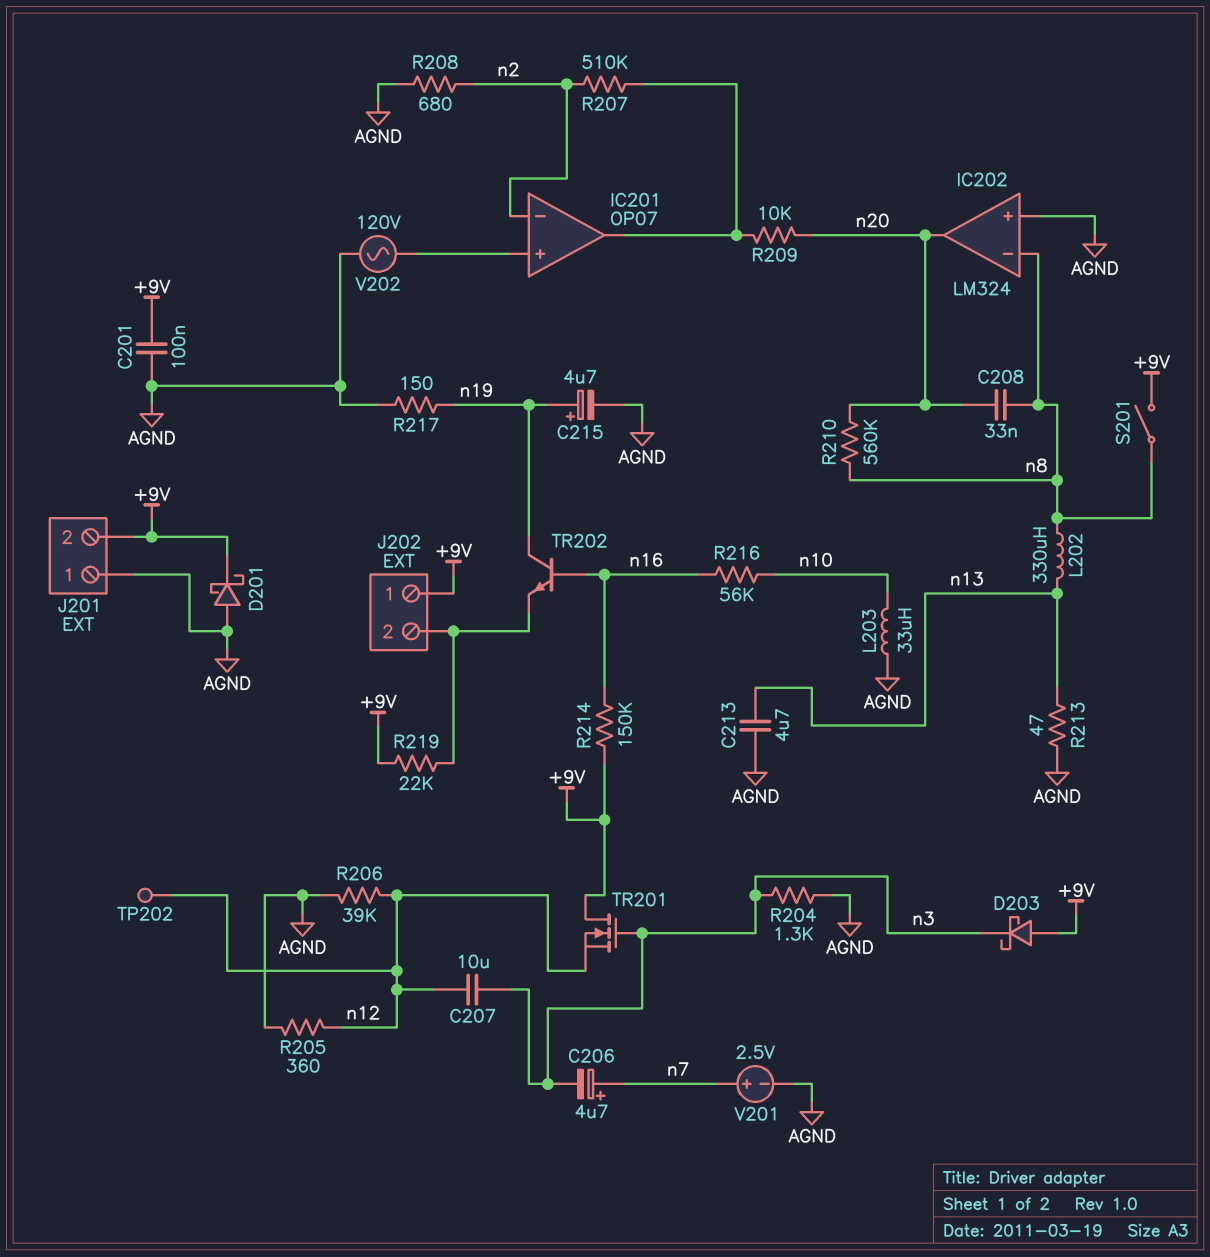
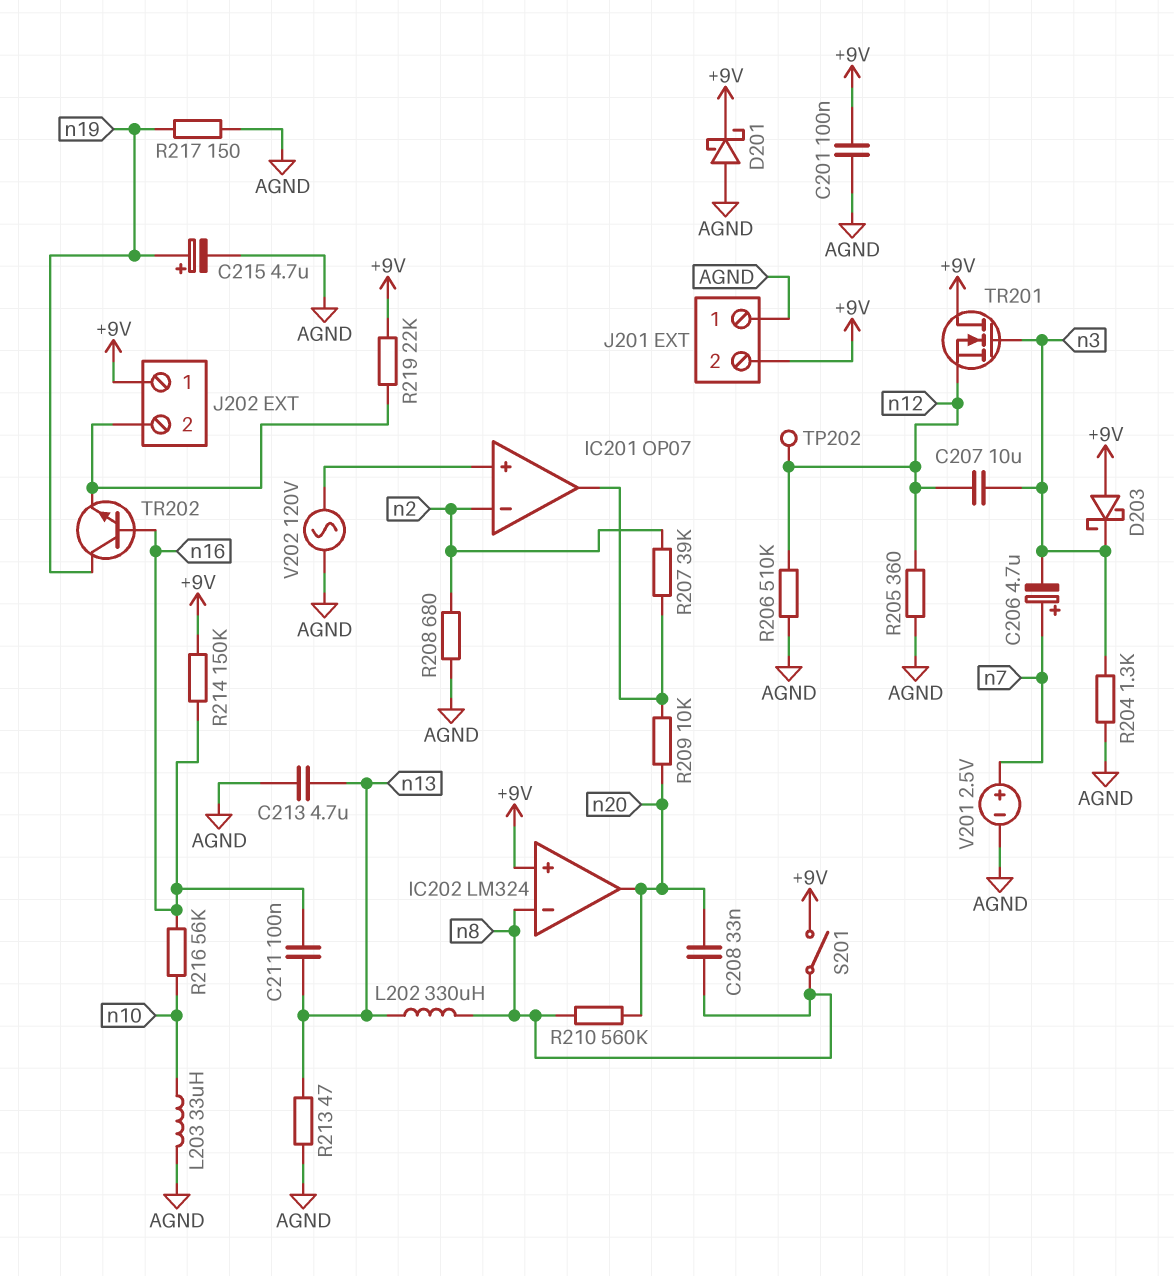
C211: none -> 100nF (n13, n16)
IC202 pin in+: AGND -> +9V
R206: 39k (AGND, n12) -> 510k (AGND, n12)
R207: 510k (IC201/out, n2) -> 39k (IC201/out, n2)

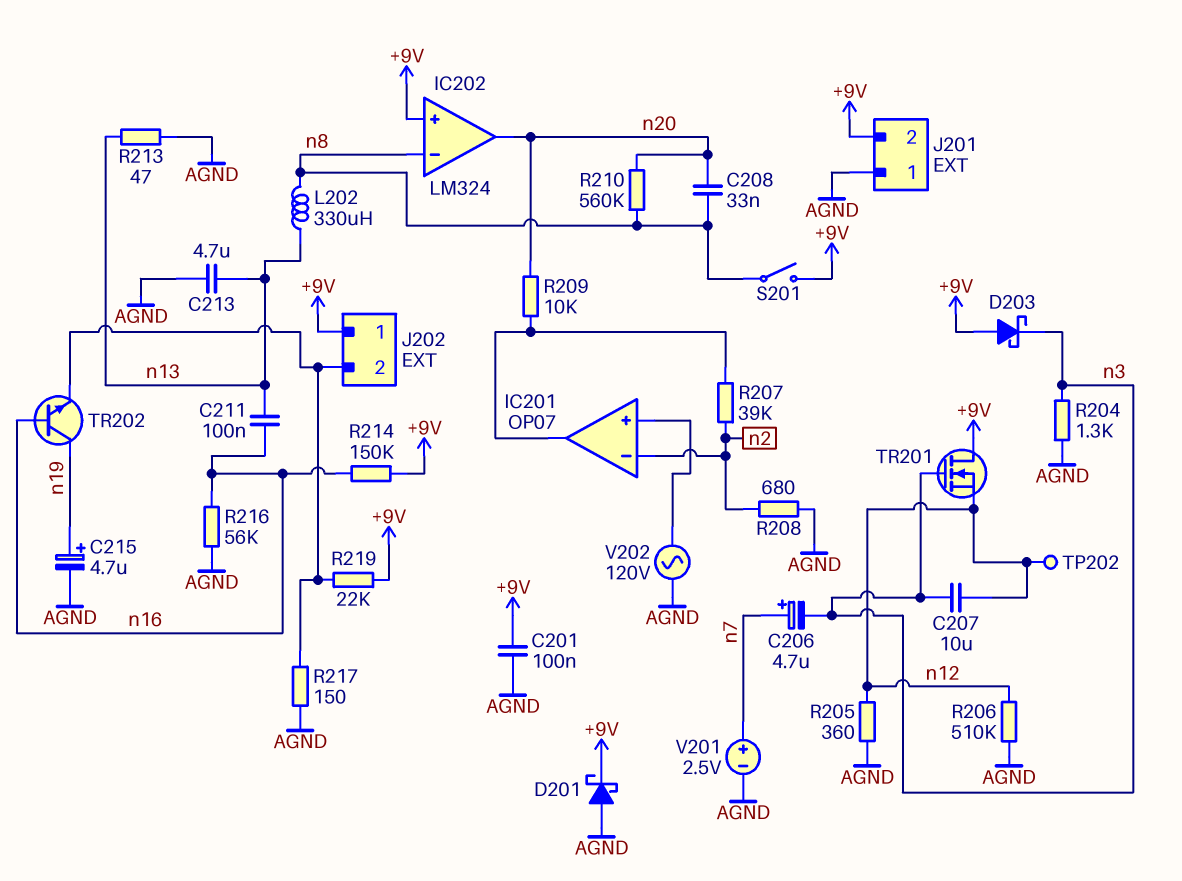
L203: 33uH (AGND, n10) -> none
R216: 56k (n10, n16) -> 56k (AGND, n16)
R217: 150 (AGND, n19) -> 150 (AGND, J202/2)

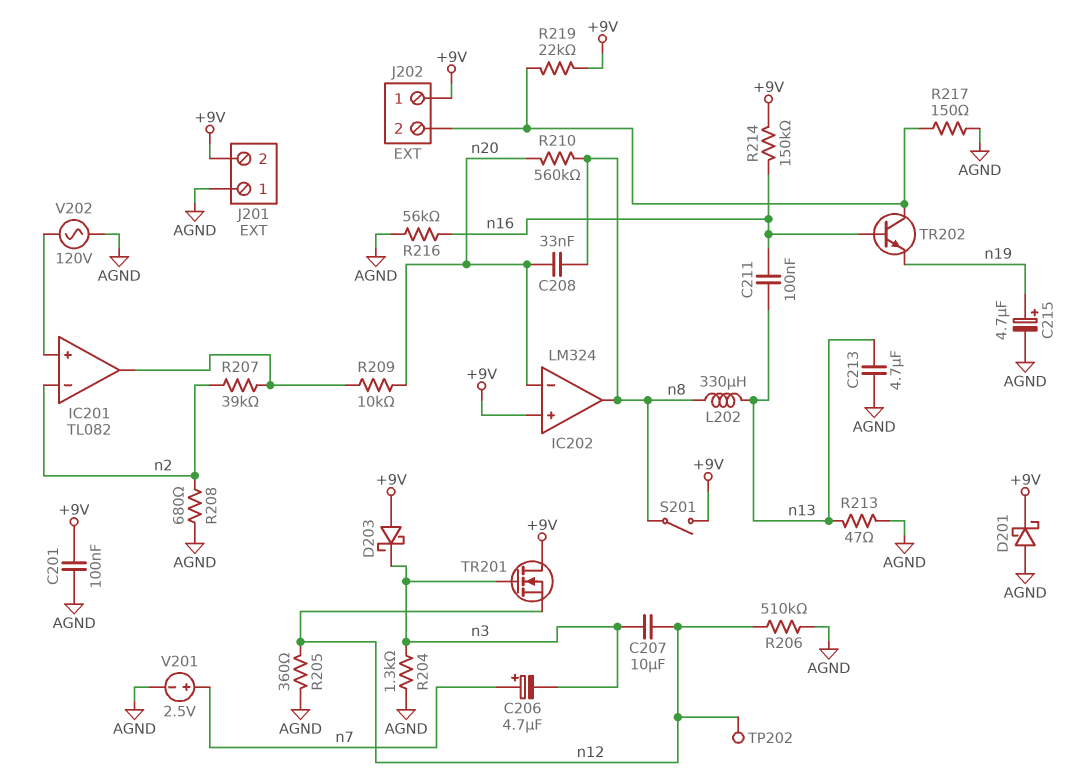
IC201: OP07 -> TL082
IC202 pin in-: n8 -> n20
IC202 pin out: n20 -> n8
TR202: NPN (B n16, C n19, E J202/2) -> NPN (B n16, C J202/2, E n19)

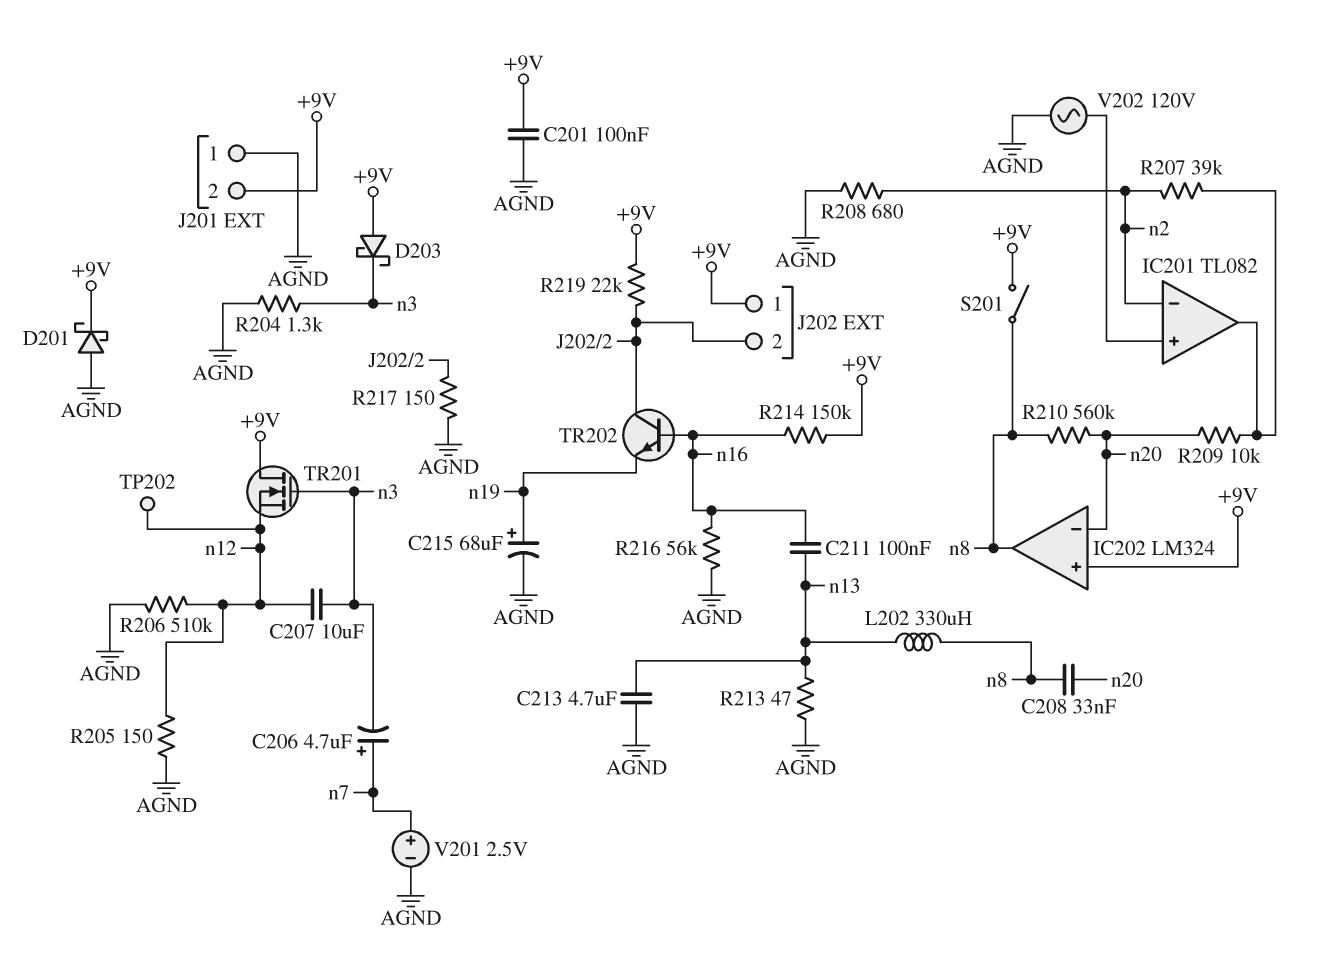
C215: 4.7uF (plus n19, minus AGND) -> 68uF (plus n19, minus AGND)
R205: 360 (AGND, n12) -> 150 (AGND, n12)

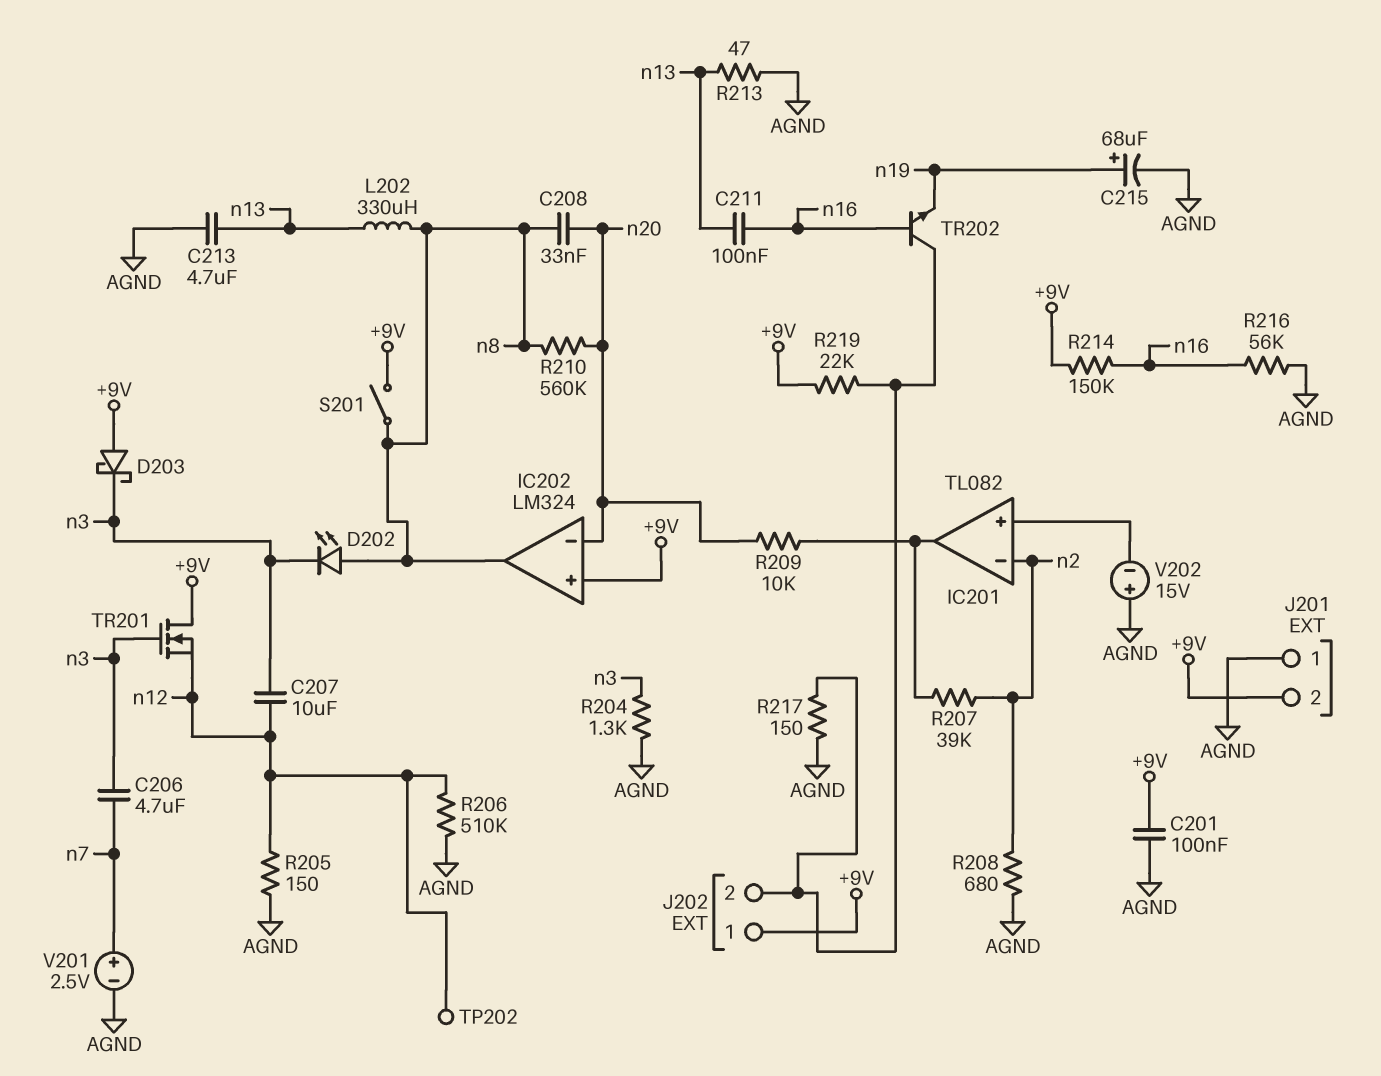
C206: 4.7uF (plus n7, minus n3) -> 4.7uF (n3, n7)
D201: schottky (A AGND, K +9V) -> none
D202: none -> LED (A n8, K n3)
V202: AC 120V (AGND, IC201/in+) -> 15V (plus AGND, minus IC201/in+)

